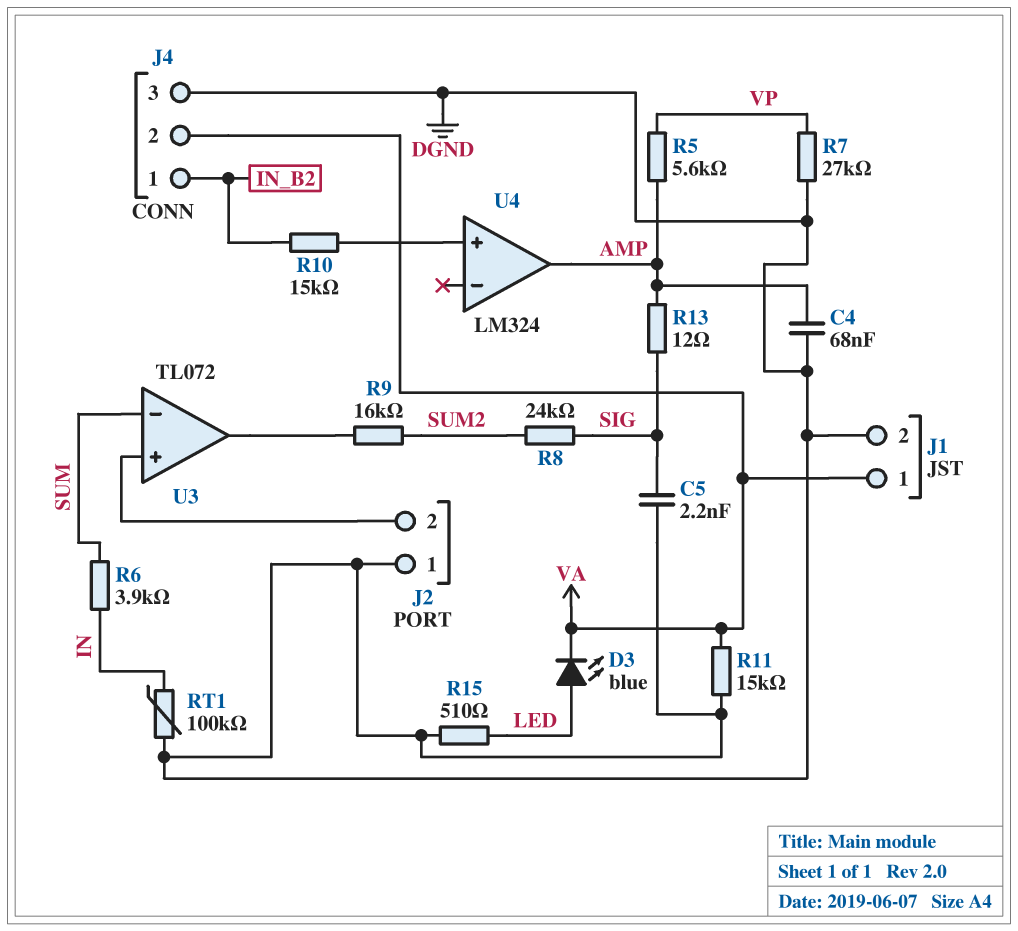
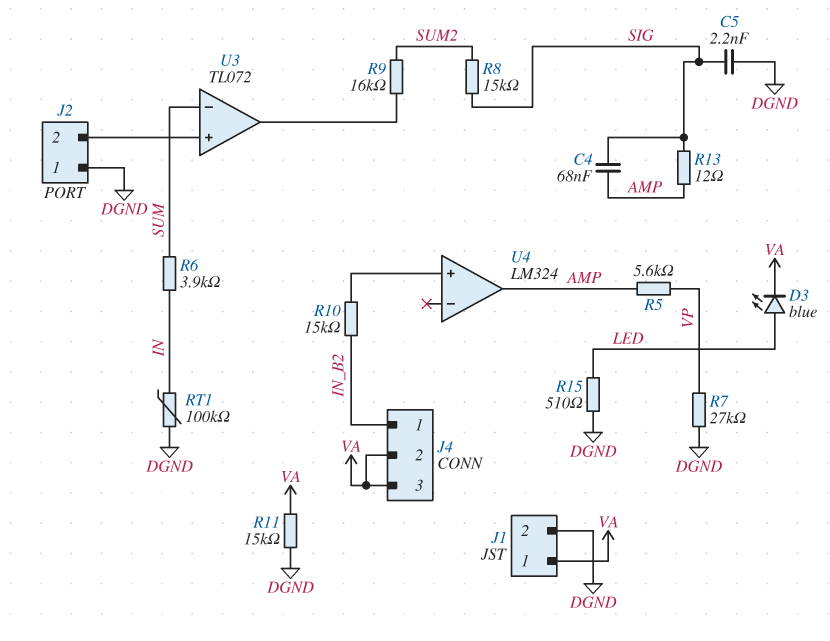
C4: 68nF (AMP, DGND) -> 68nF (AMP, SIG)
J4 pin 3: DGND -> VA
R8: 24k (SIG, SUM2) -> 15k (SIG, SUM2)

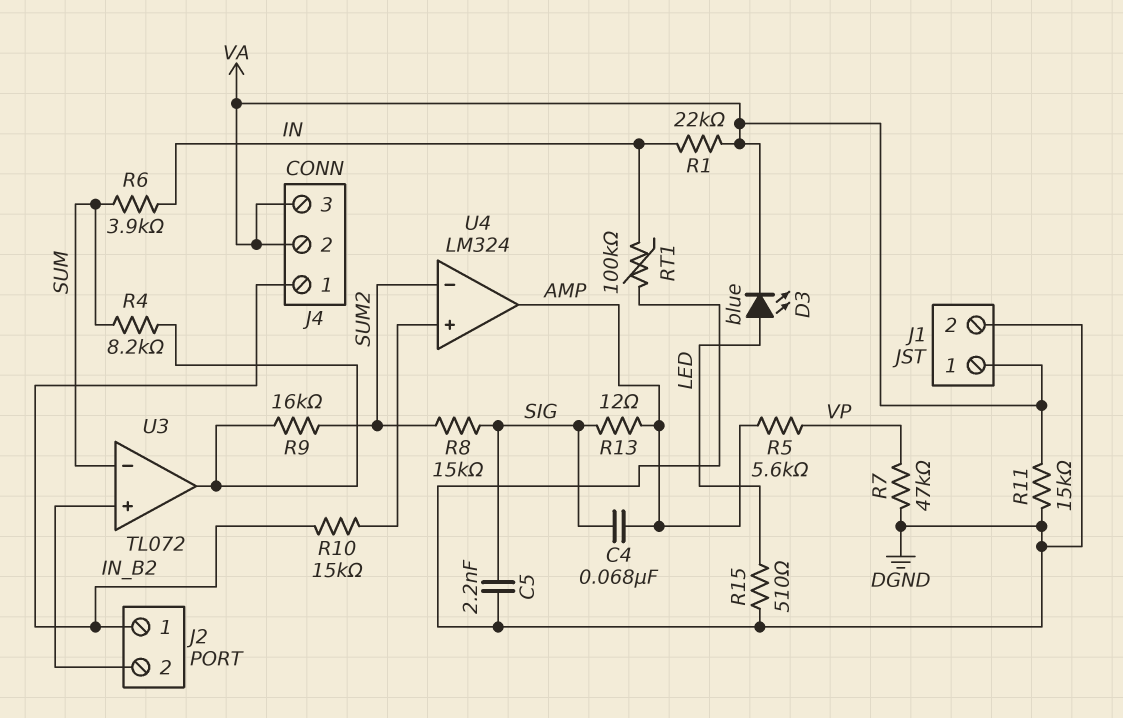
J2 pin 1: DGND -> IN_B2
R1: none -> 22k (IN, VA)
R4: none -> 8.2k (SUM, U3/out)
R7: 27k (DGND, VP) -> 47k (DGND, VP)
U4 pin in-: none -> SUM2

